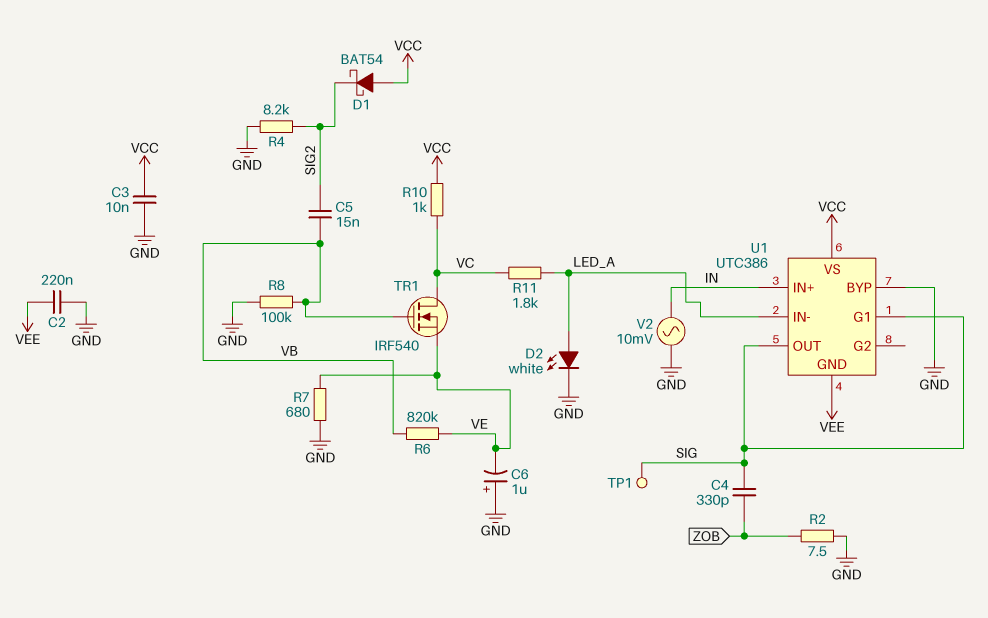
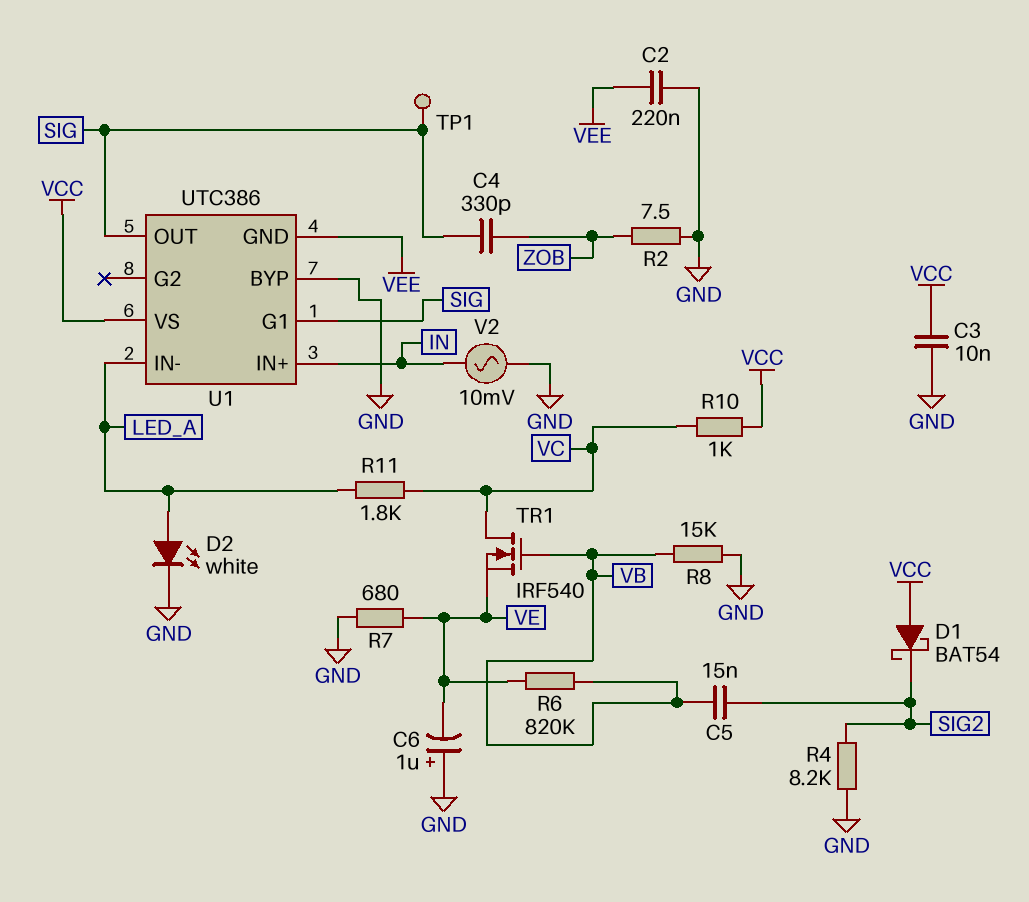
R8: 100k (GND, VB) -> 15k (GND, VB)

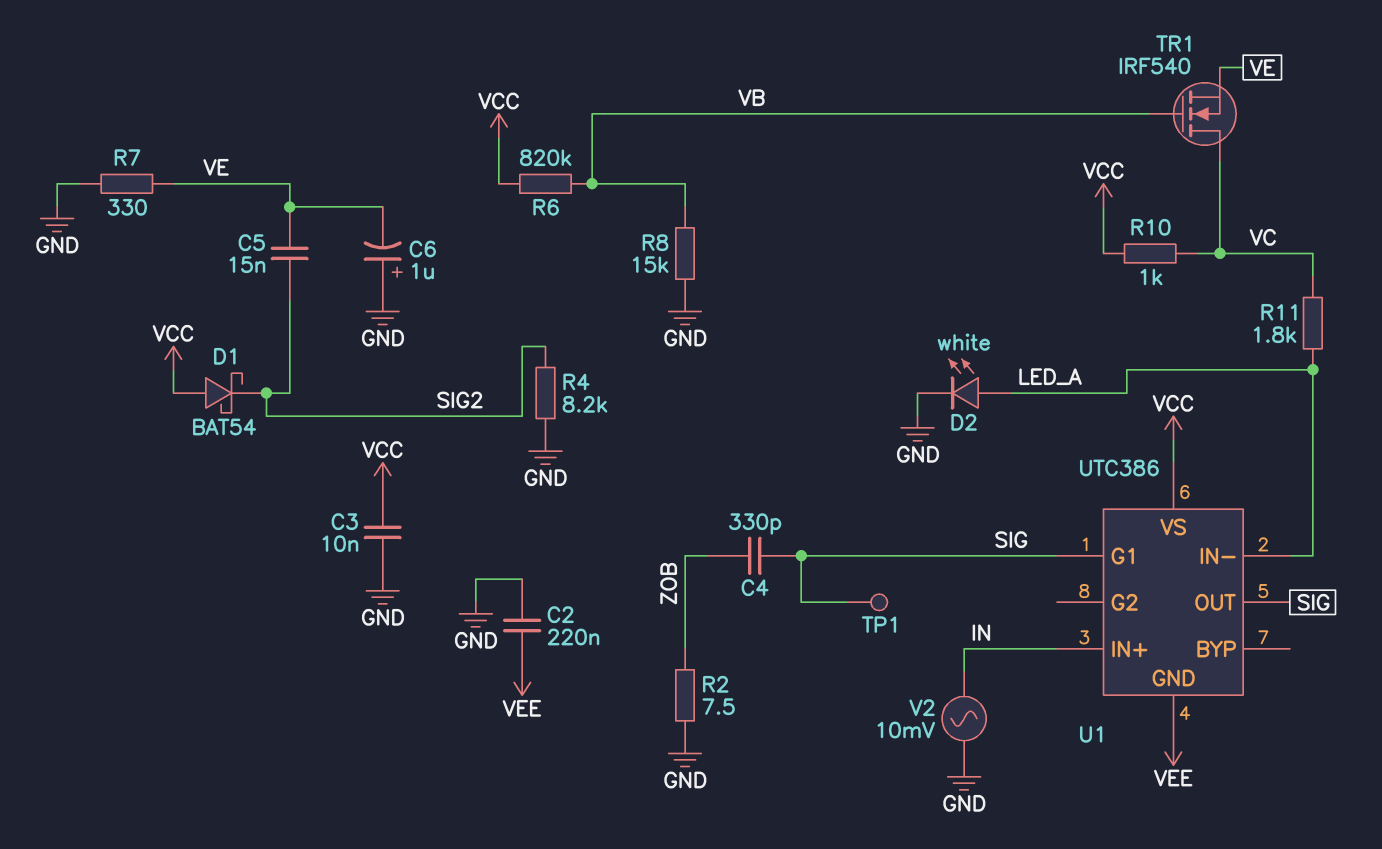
C5: 15nF (SIG2, VB) -> 15nF (SIG2, VE)
R6: 820k (VB, VE) -> 820k (VB, VCC)
R7: 680 (GND, VE) -> 330 (GND, VE)
U1 pin BYP: GND -> none

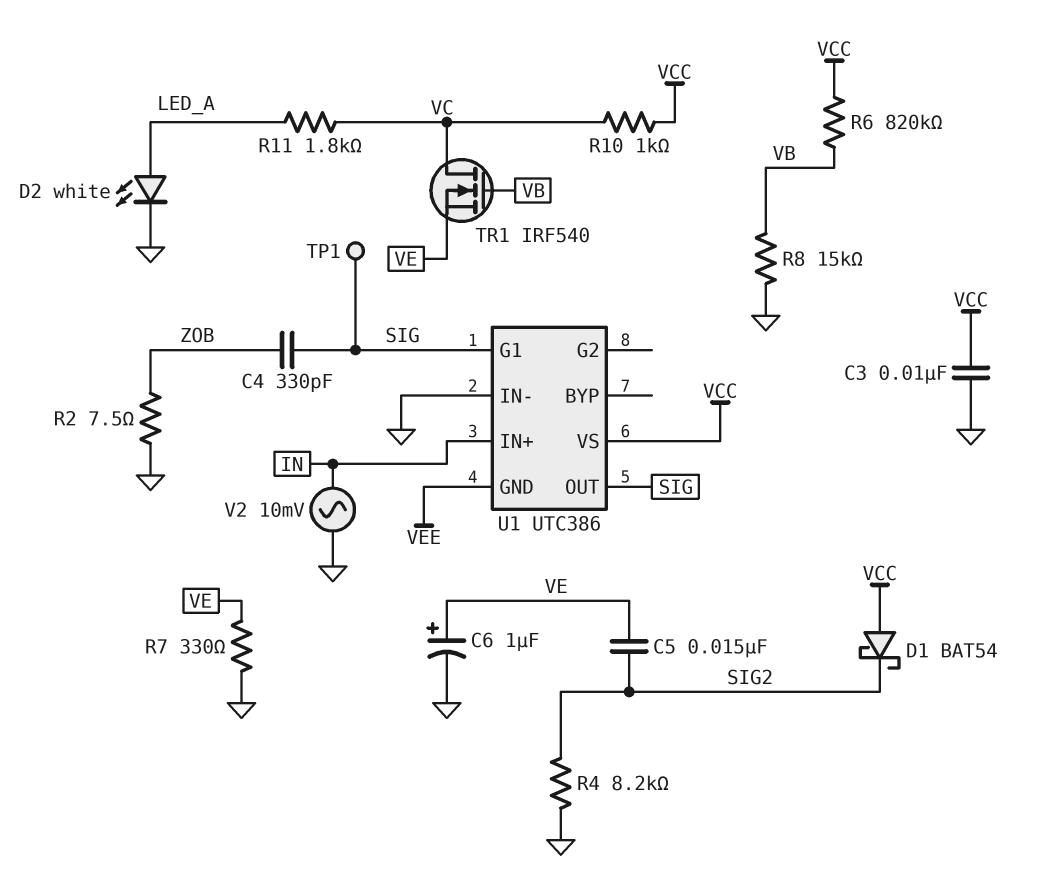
C2: 220nF (GND, VEE) -> none
C6: 1uF (plus GND, minus VE) -> 1uF (plus VE, minus GND)
U1 pin IN-: LED_A -> GND

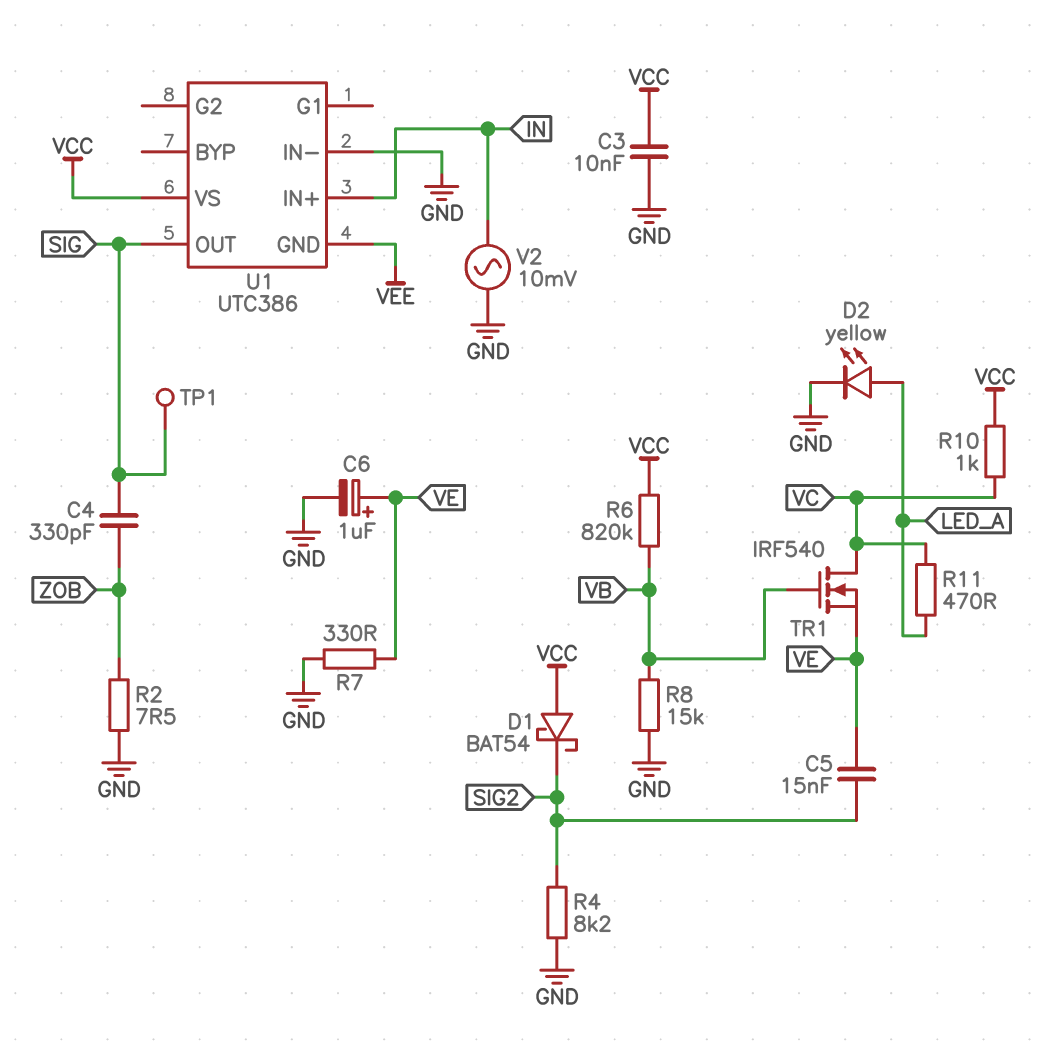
D2: LED white (A LED_A, K GND) -> LED yellow (A LED_A, K GND)
R11: 1.8k (LED_A, VC) -> 470 (LED_A, VC)
U1 pin G1: SIG -> none

